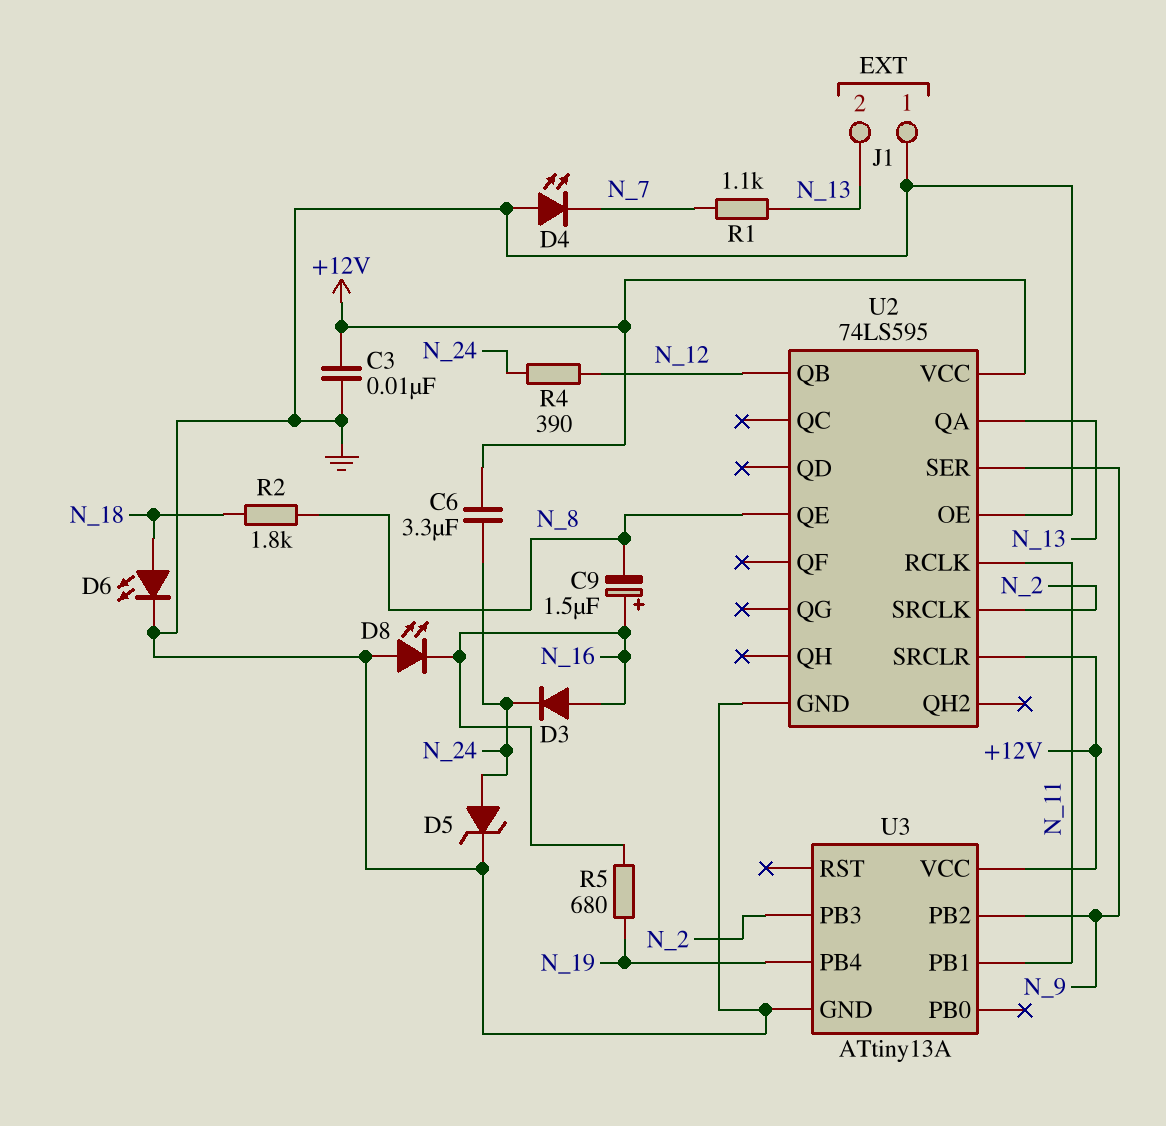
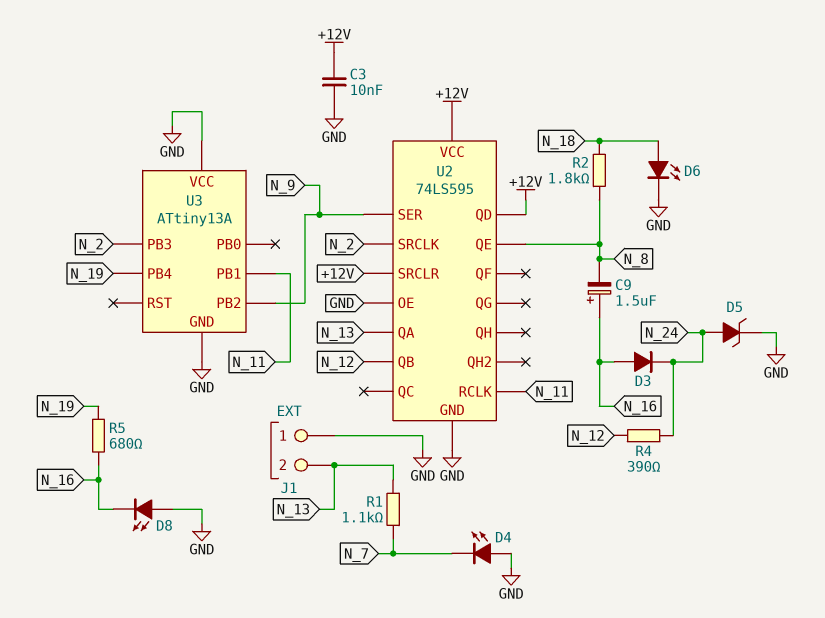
C6: 3.3uF (+12V, N_24) -> none
U2 pin QD: none -> +12V
U3 pin VCC: +12V -> GND

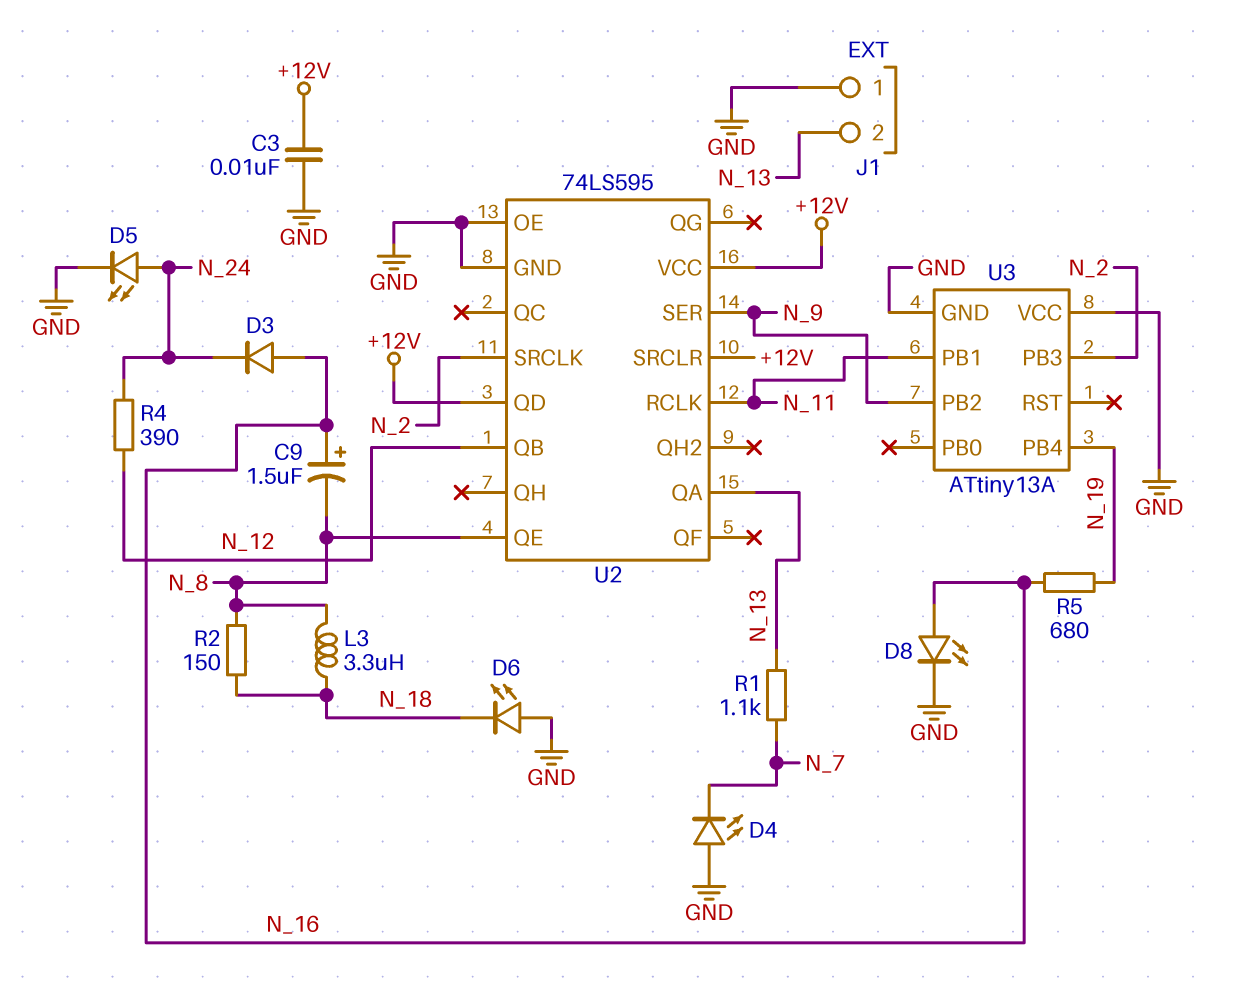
D5: zener (A N_24, K GND) -> LED (A N_24, K GND)
D6: LED (A N_18, K GND) -> LED (A GND, K N_18)
D8: LED (A GND, K N_16) -> LED (A N_16, K GND)
L3: none -> 3.3uH (N_8, N_18)
R2: 1.8k (N_8, N_18) -> 150 (N_8, N_18)

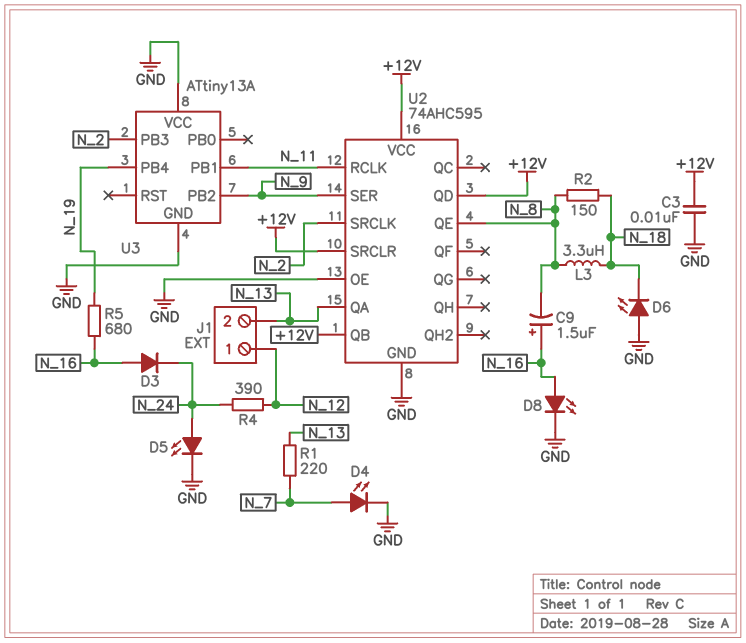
D4: LED (A GND, K N_7) -> LED (A N_7, K GND)
J1 pin 1: GND -> N_12
R1: 1.1k (N_7, N_13) -> 220 (N_7, N_13)
U2: 74LS595 -> 74AHC595
U2 pin QB: N_12 -> +12V

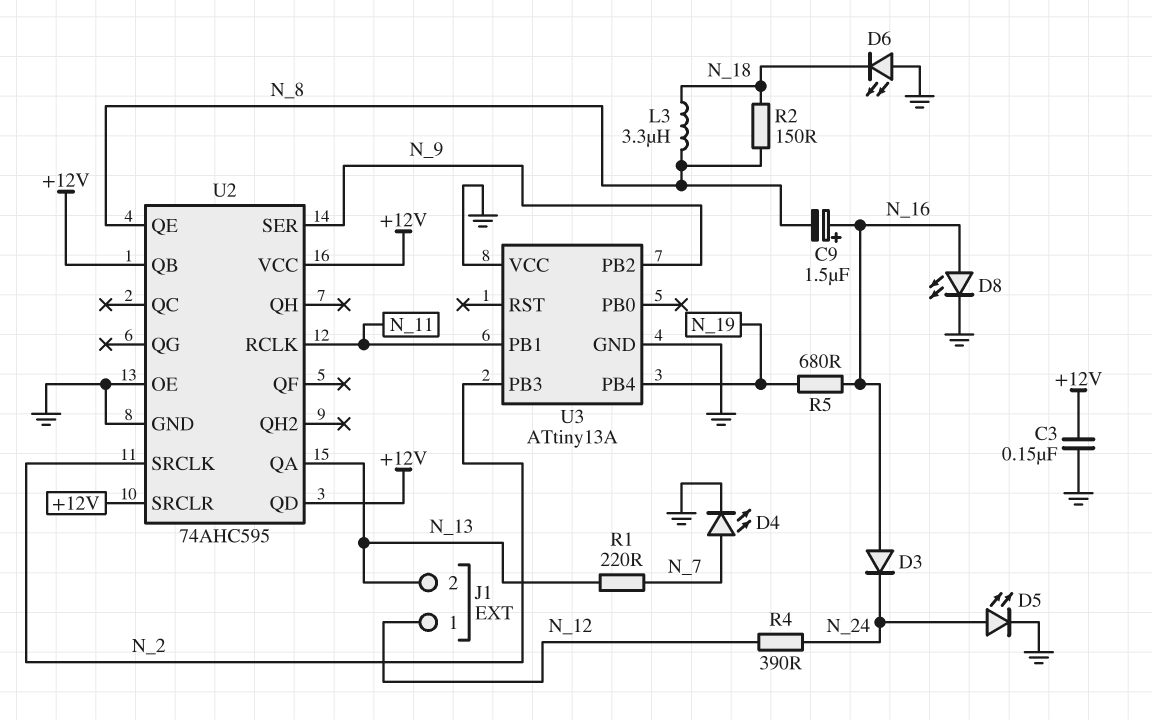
C3: 10nF (+12V, GND) -> 150nF (+12V, GND)

